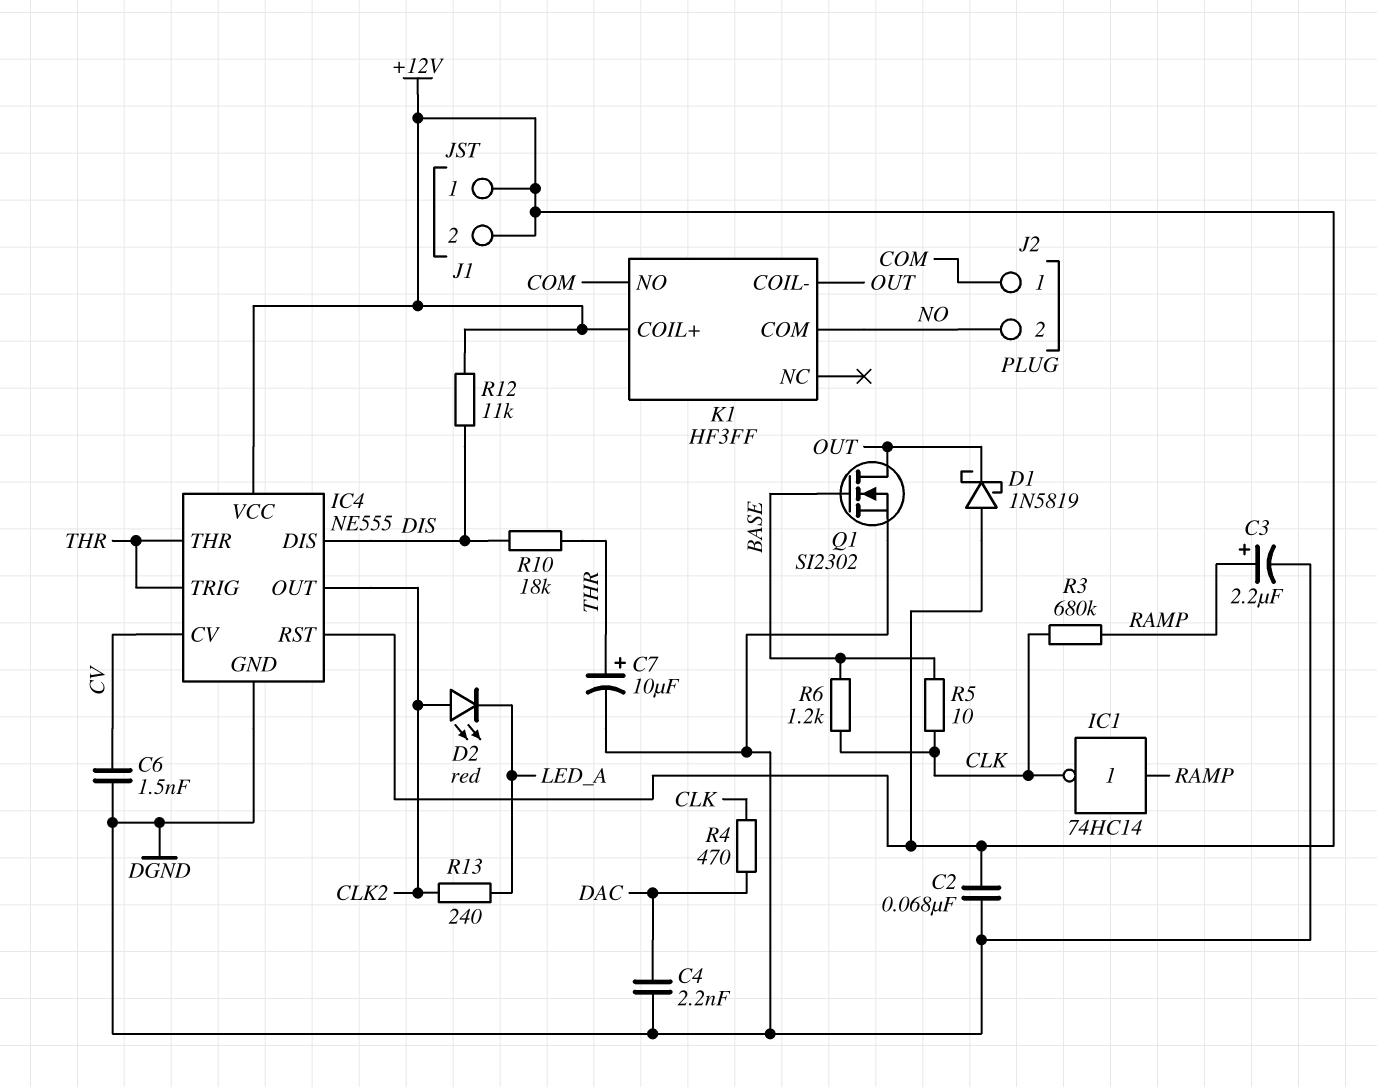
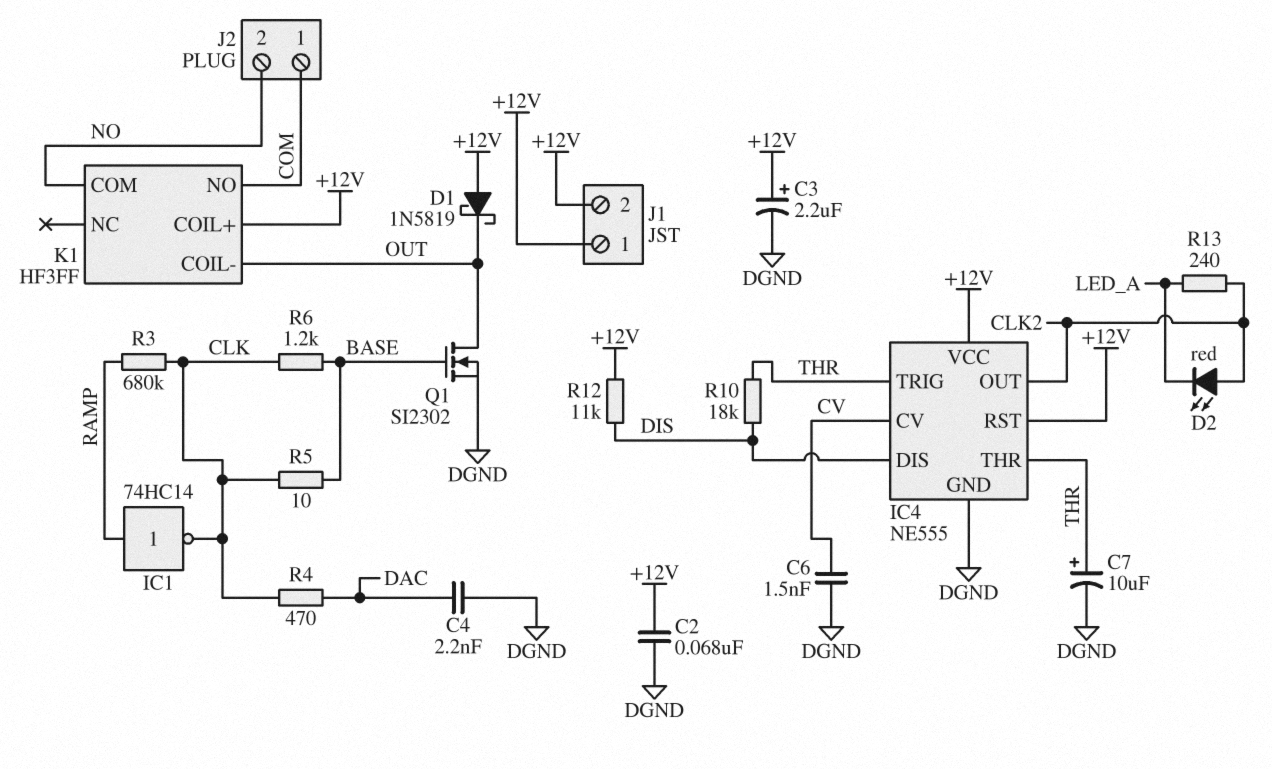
C3: 2.2uF (plus RAMP, minus DGND) -> 2.2uF (plus +12V, minus DGND)

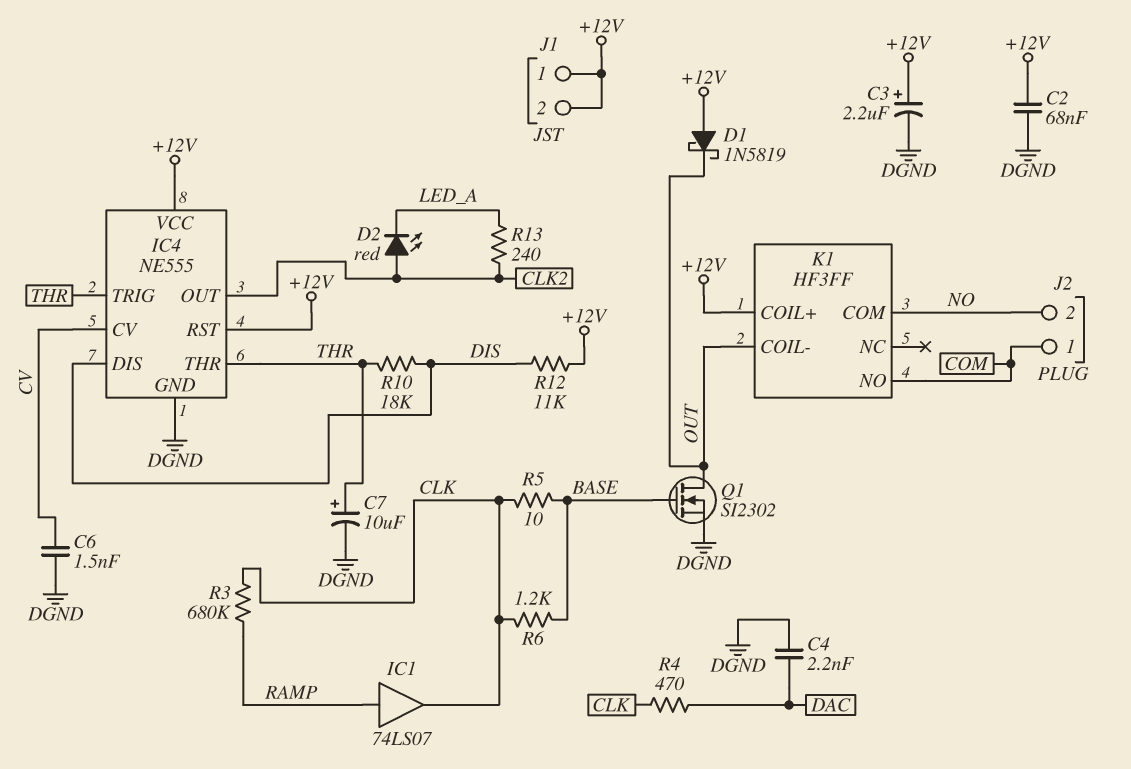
IC1: NOT 74HC14 (in RAMP, out CLK) -> buffer 74LS07 (in RAMP, out CLK)

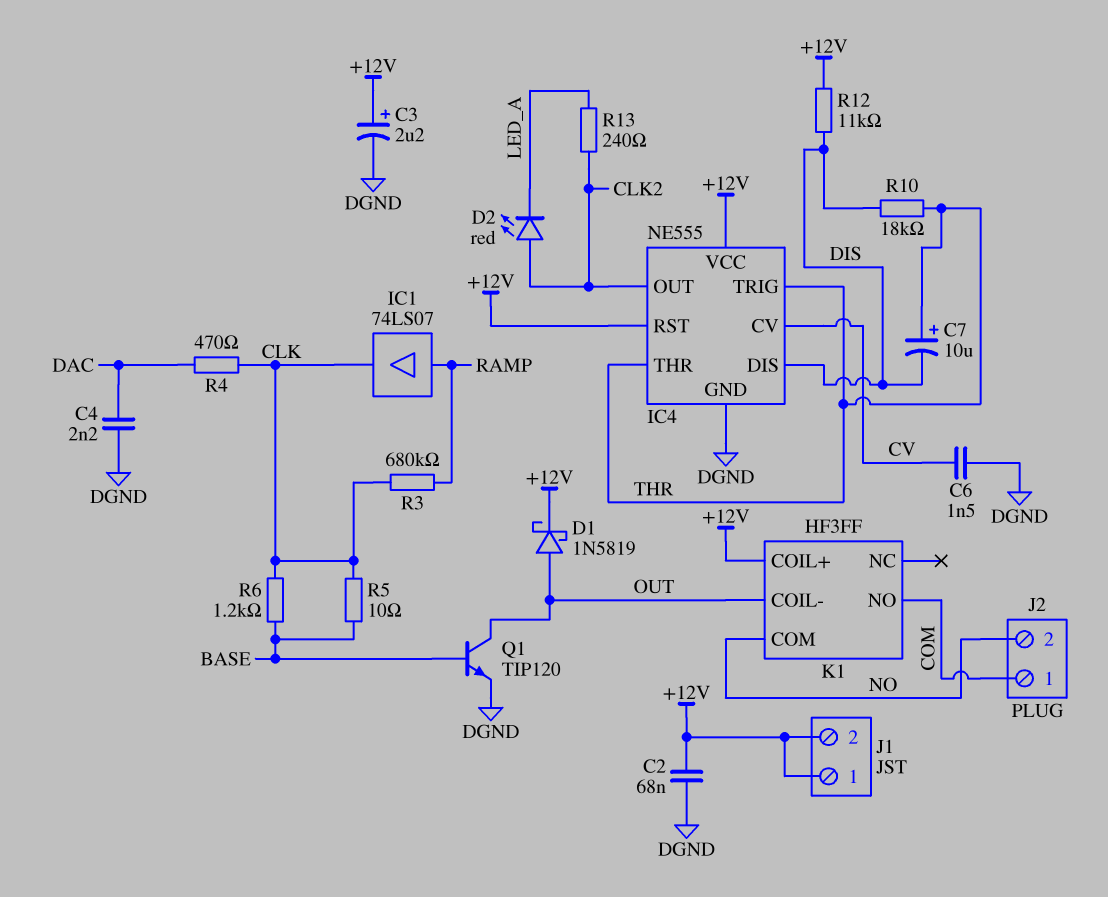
C7: 10uF (plus THR, minus DGND) -> 10uF (plus THR, minus DIS)
D1: schottky 1N5819 (A +12V, K OUT) -> schottky 1N5819 (A OUT, K +12V)
Q1: NMOS SI2302 (G BASE, D OUT, S DGND) -> NPN TIP120 (B BASE, C OUT, E DGND)

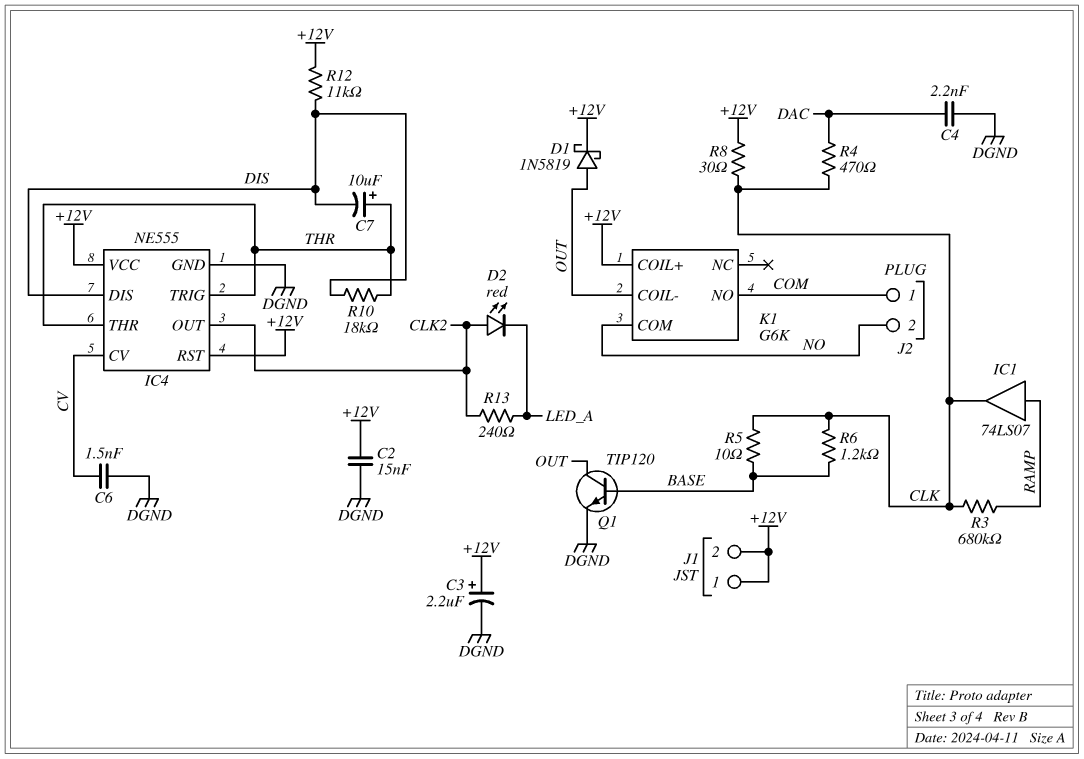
C2: 68nF (+12V, DGND) -> 15nF (+12V, DGND)
K1: HF3FF -> G6K
R8: none -> 30 (+12V, CLK)

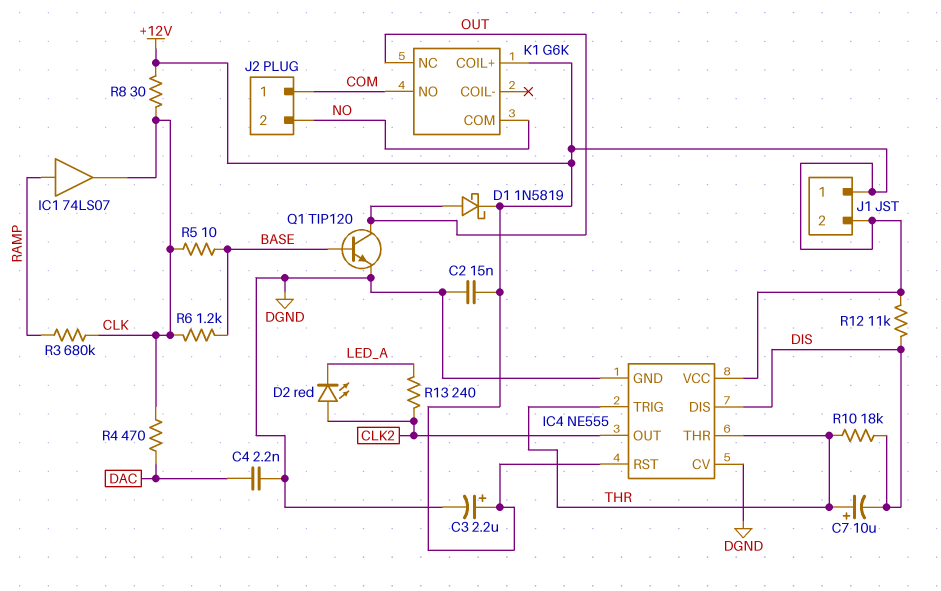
C6: 1.5nF (CV, DGND) -> none
IC4 pin CV: CV -> DGND
K1 pin COIL-: OUT -> none
K1 pin NC: none -> OUT

